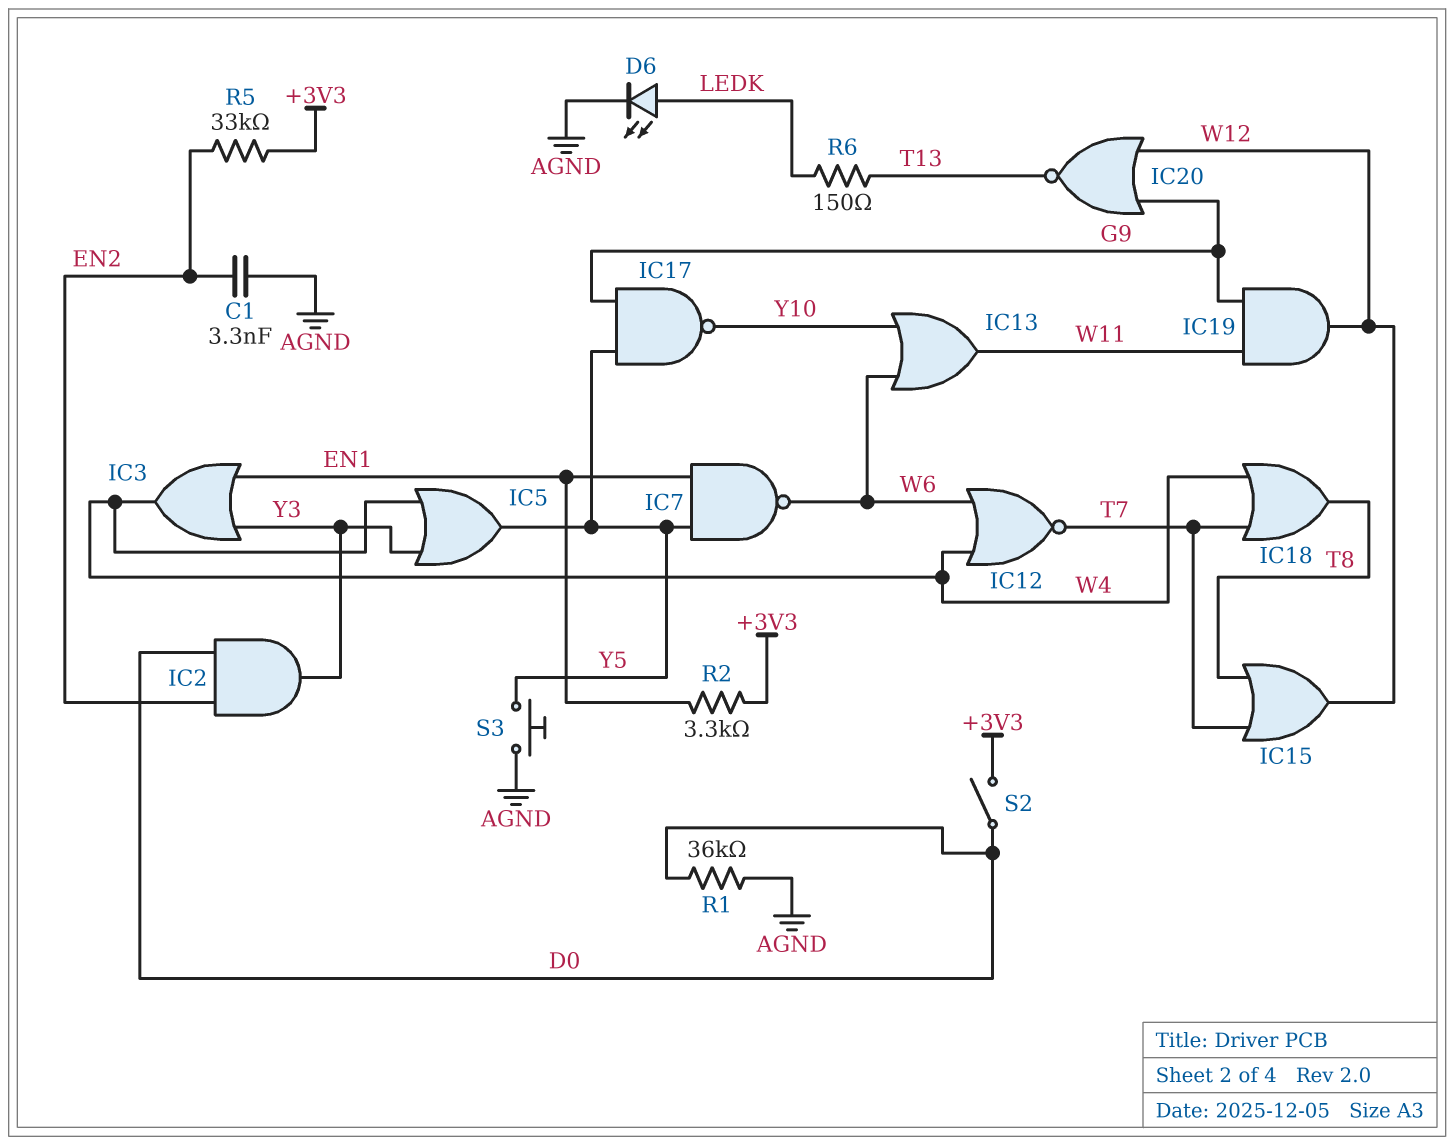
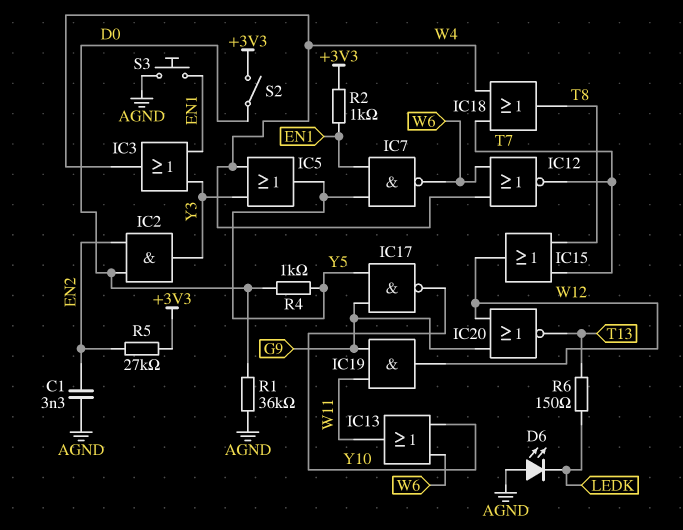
D6: LED (A LEDK, K AGND) -> LED (A AGND, K LEDK)
R2: 3.3k (+3V3, EN1) -> 1k (+3V3, EN1)
R4: none -> 1k (D0, Y5)
R5: 33k (+3V3, EN2) -> 27k (+3V3, EN2)
S3: button (AGND, Y5) -> button (AGND, EN1)

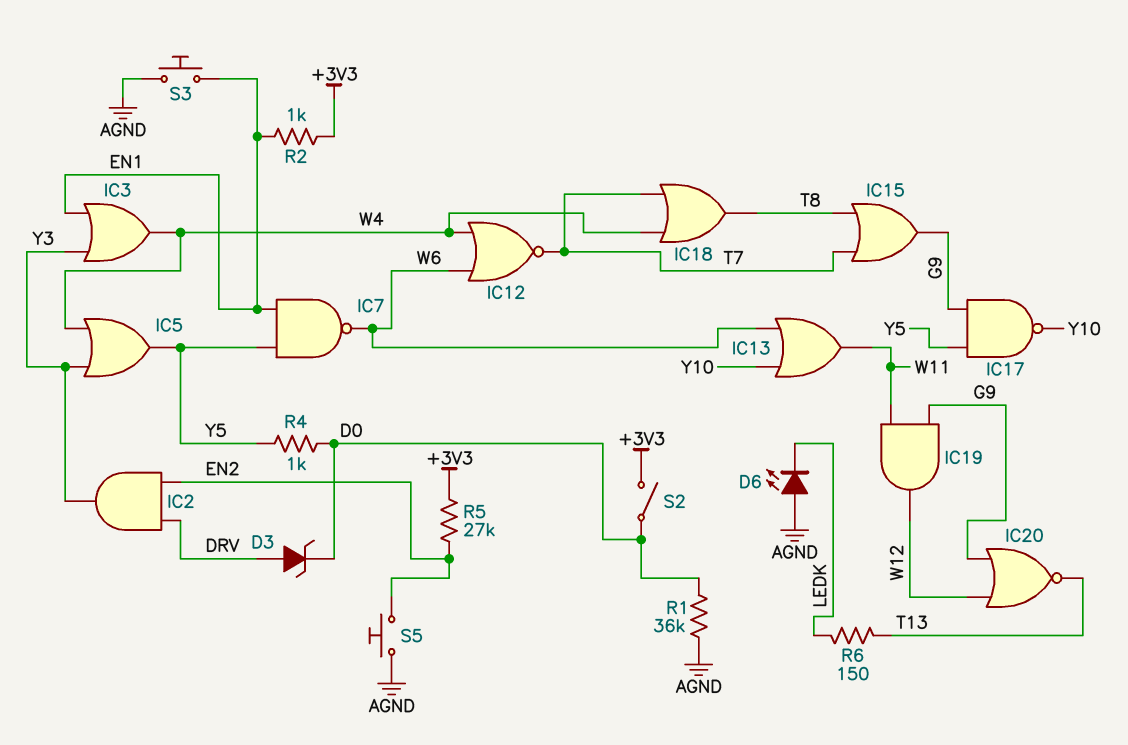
C1: 3.3nF (AGND, EN2) -> none
D3: none -> zener (A DRV, K D0)
IC2: AND (in D0, in EN2, out Y3) -> AND (in DRV, in EN2, out Y3)
IC15: OR (in T7, in T8, out W12) -> OR (in T7, in T8, out G9)
S5: none -> button (AGND, EN2)

